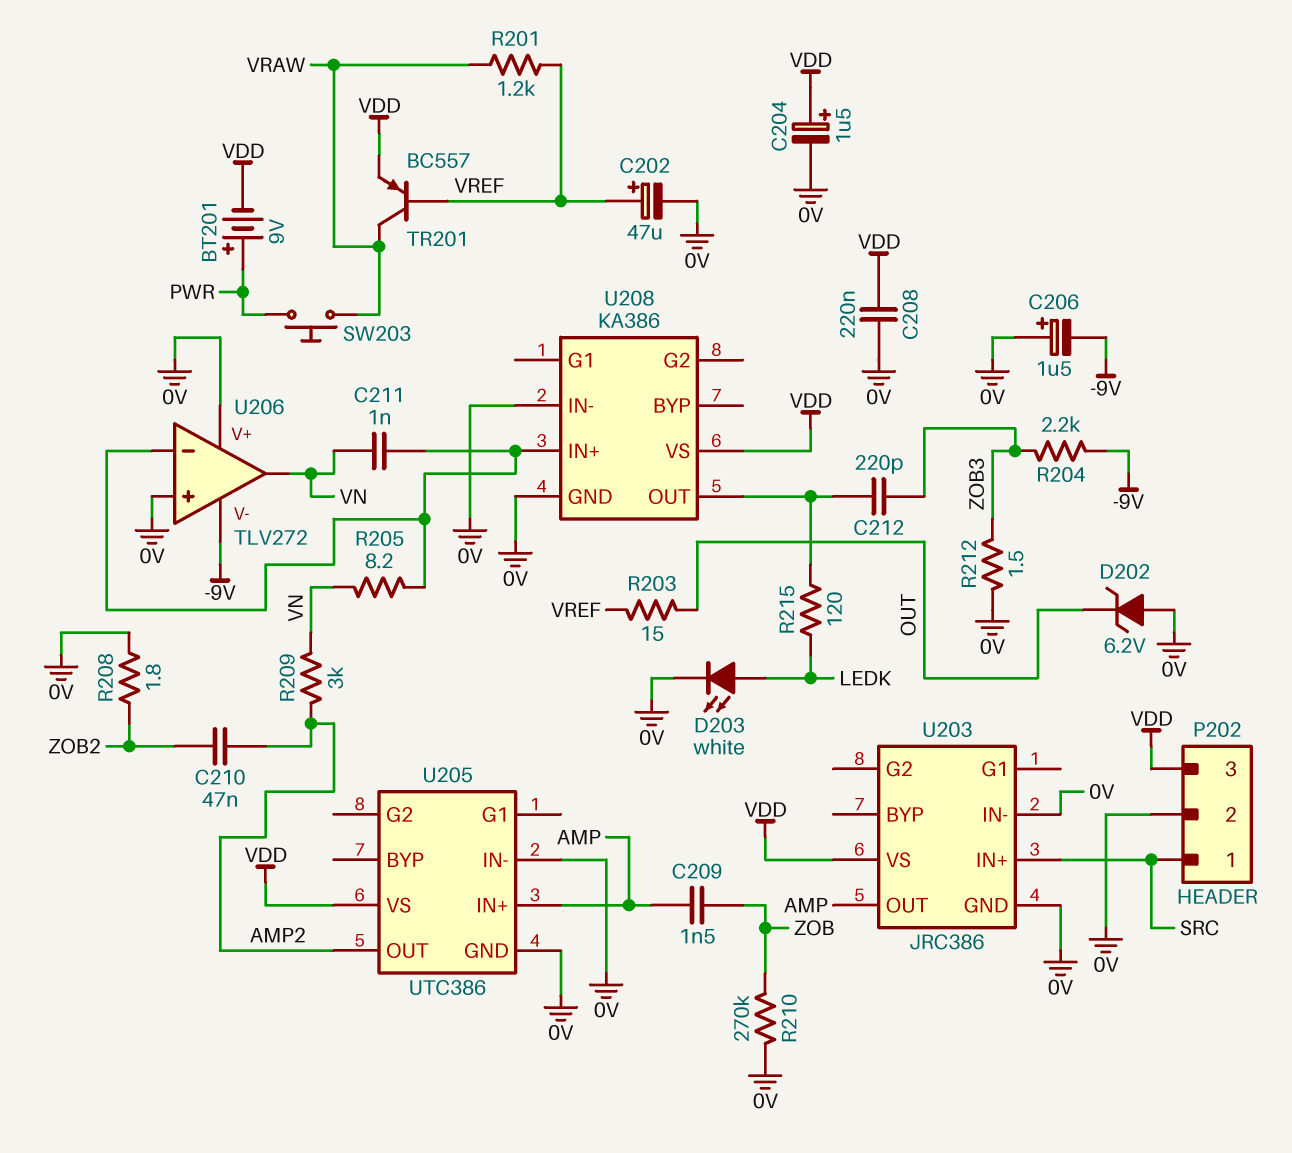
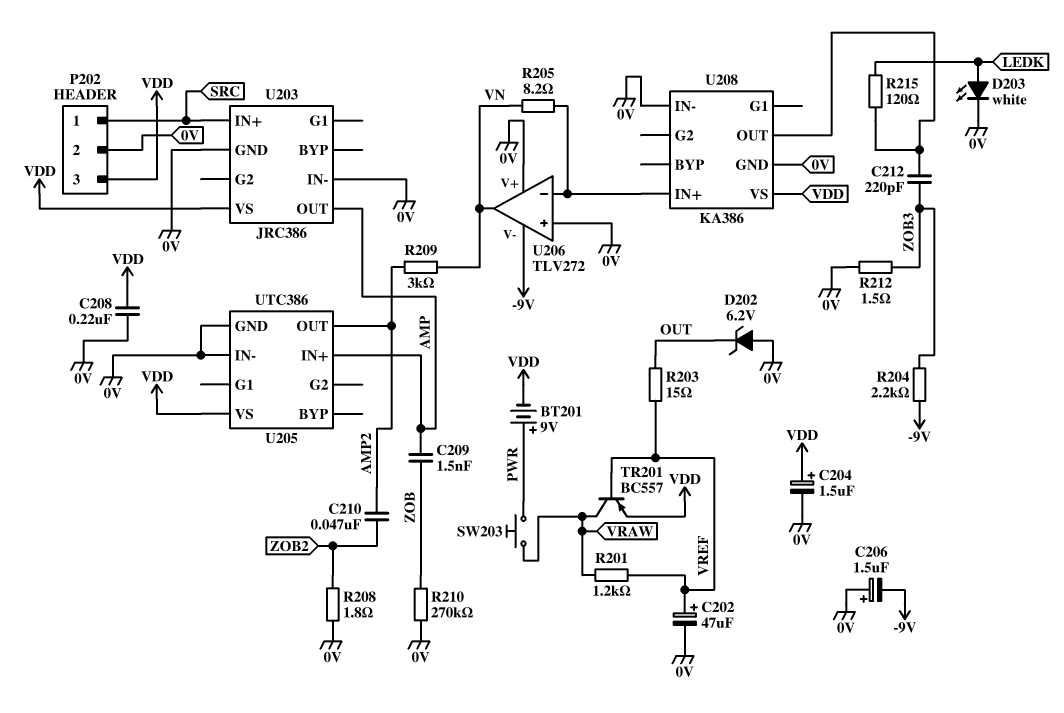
C211: 1nF (U206/in-, VN) -> none

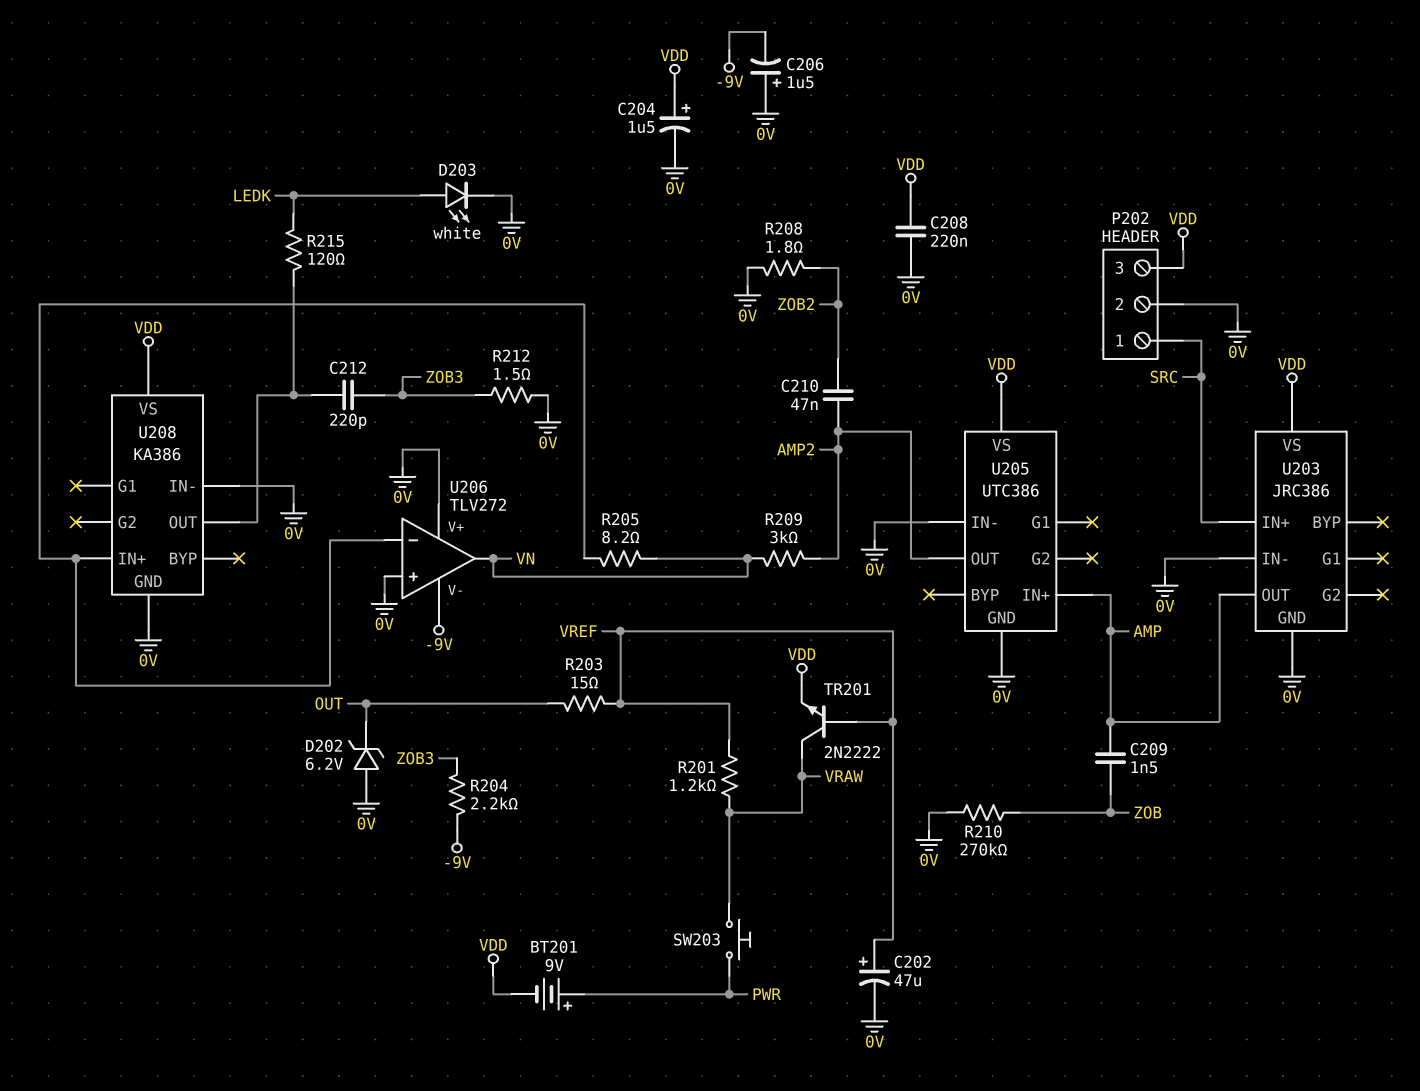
TR201: PNP BC557 (B VREF, C VRAW, E VDD) -> NPN 2N2222 (B VREF, C VRAW, E VDD)

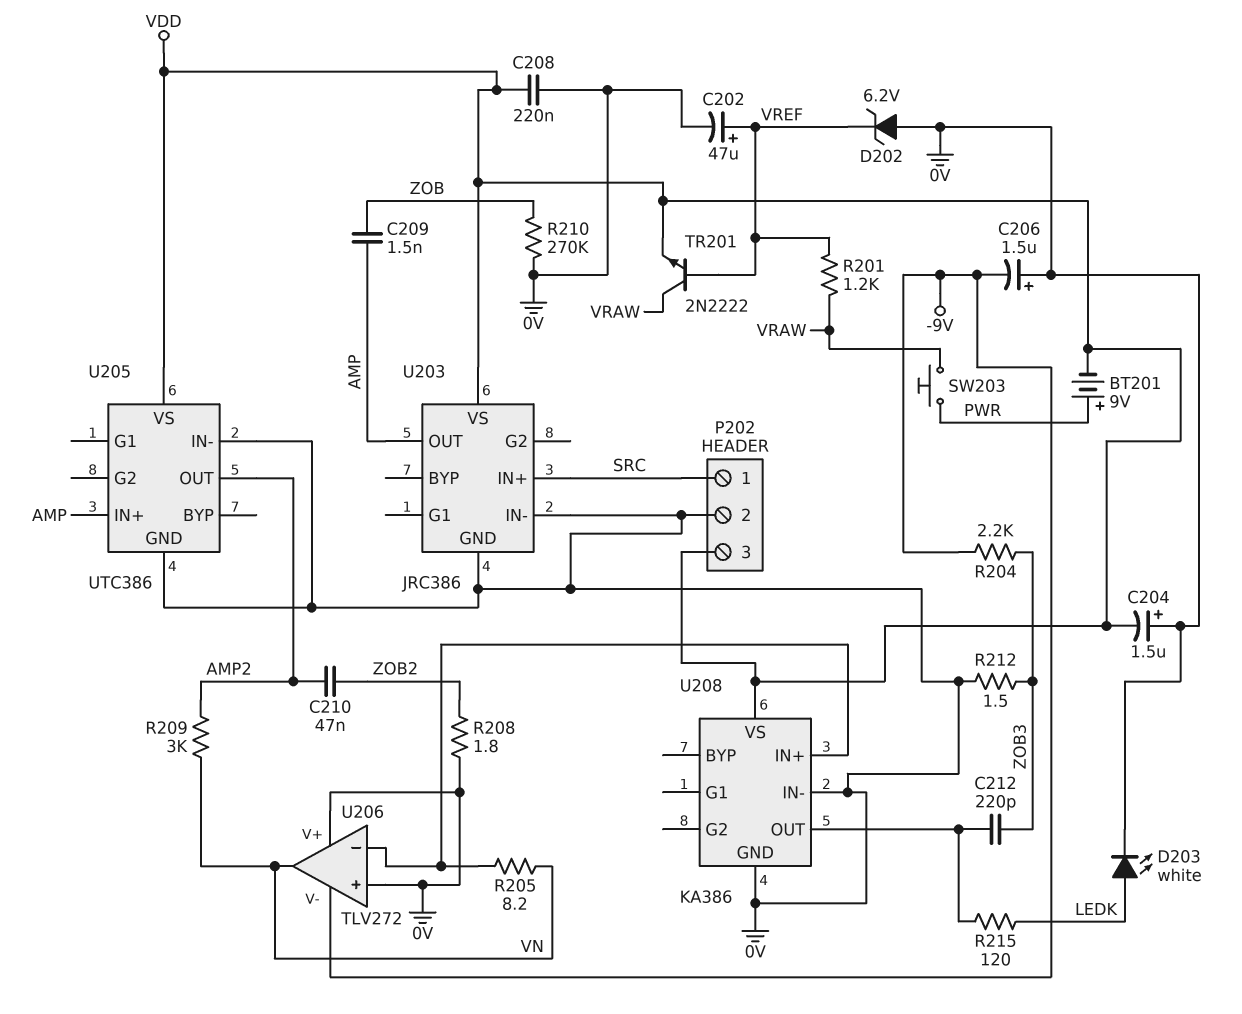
C204: 1.5uF (plus VDD, minus 0V) -> 1.5uF (plus 0V, minus VDD)
D202: zener 6.2V (A 0V, K OUT) -> zener 6.2V (A 0V, K VREF)
R203: 15 (OUT, VREF) -> none

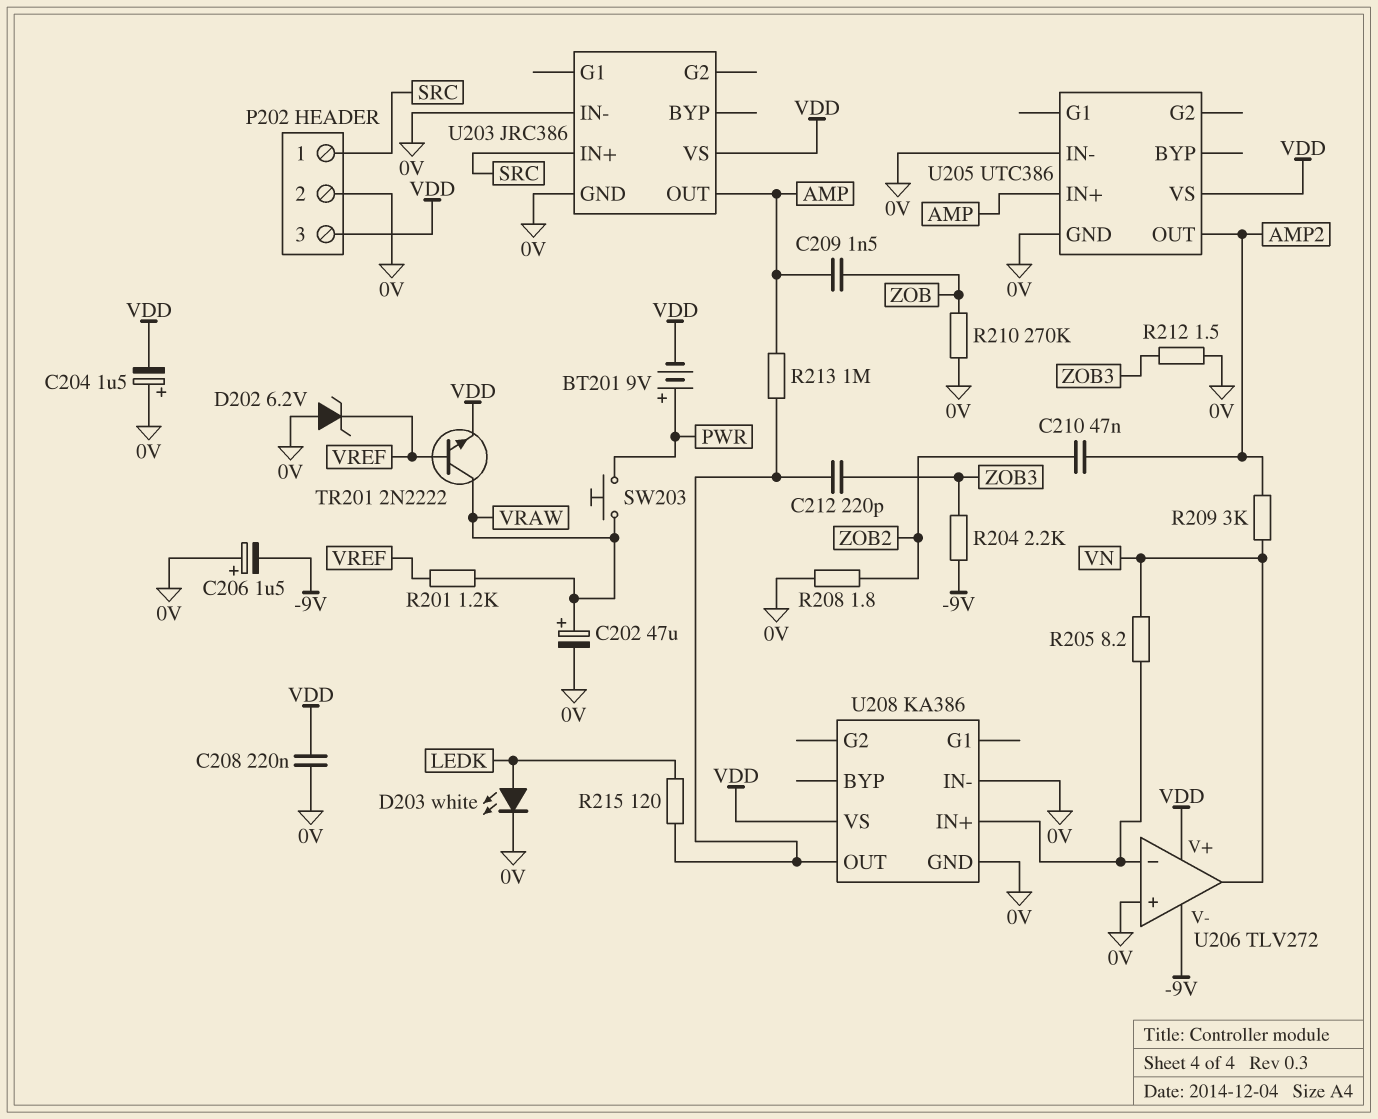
C202: 47uF (plus VREF, minus 0V) -> 47uF (plus VRAW, minus 0V)
R213: none -> 1M (AMP, U208/OUT)
U206 pin V+: 0V -> VDD

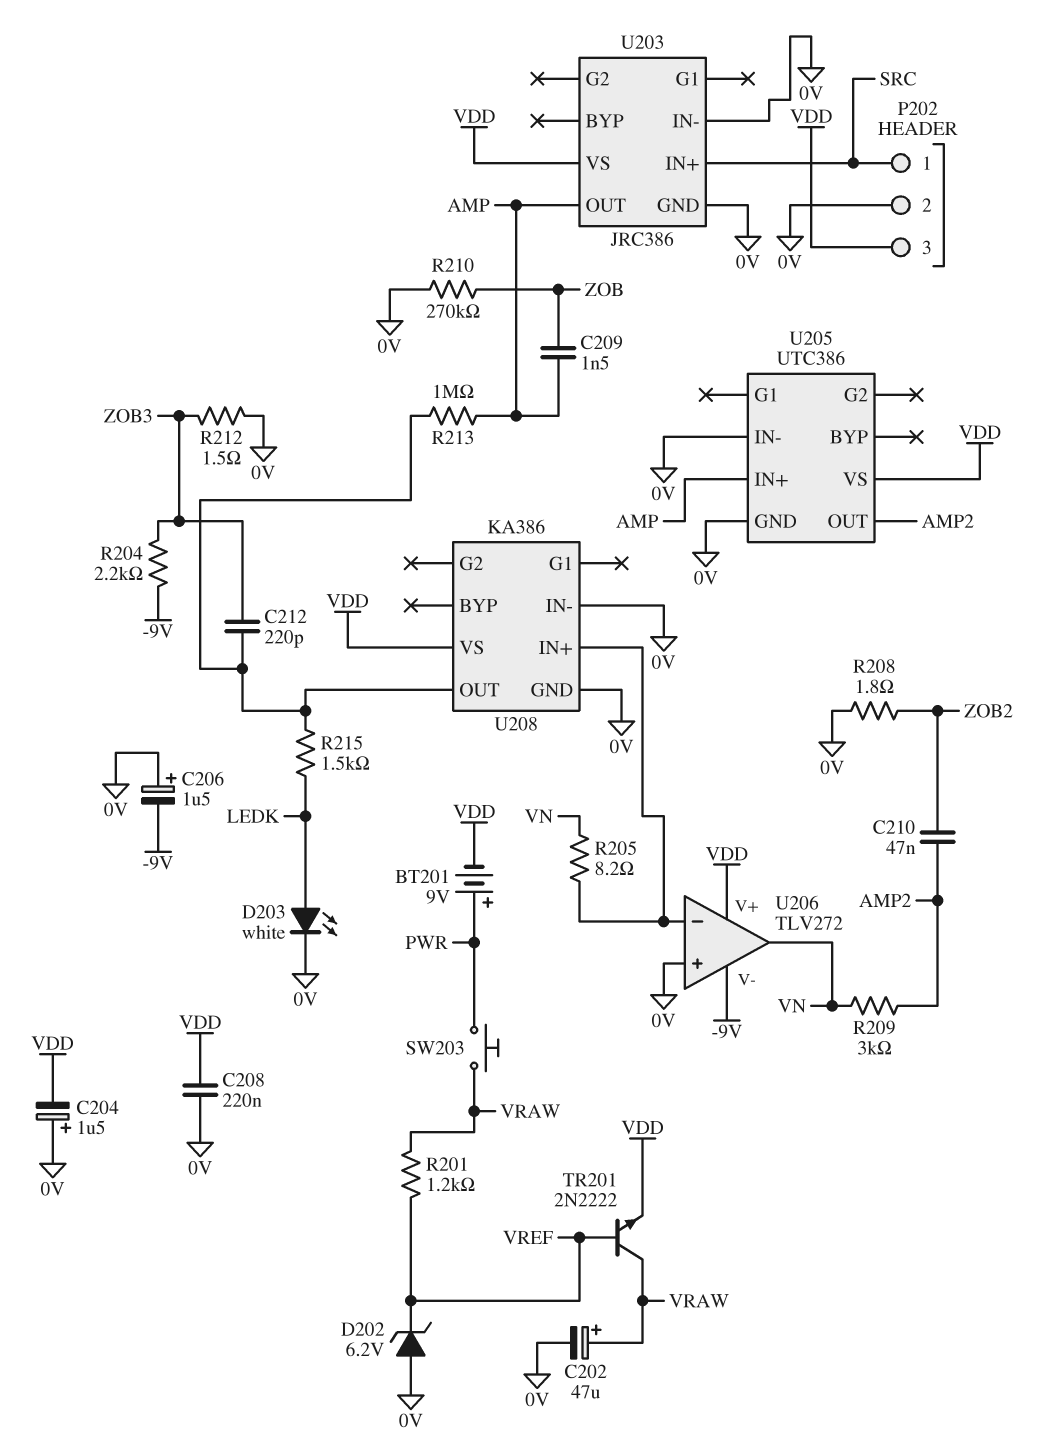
R215: 120 (LEDK, U208/OUT) -> 1.5k (LEDK, U208/OUT)

